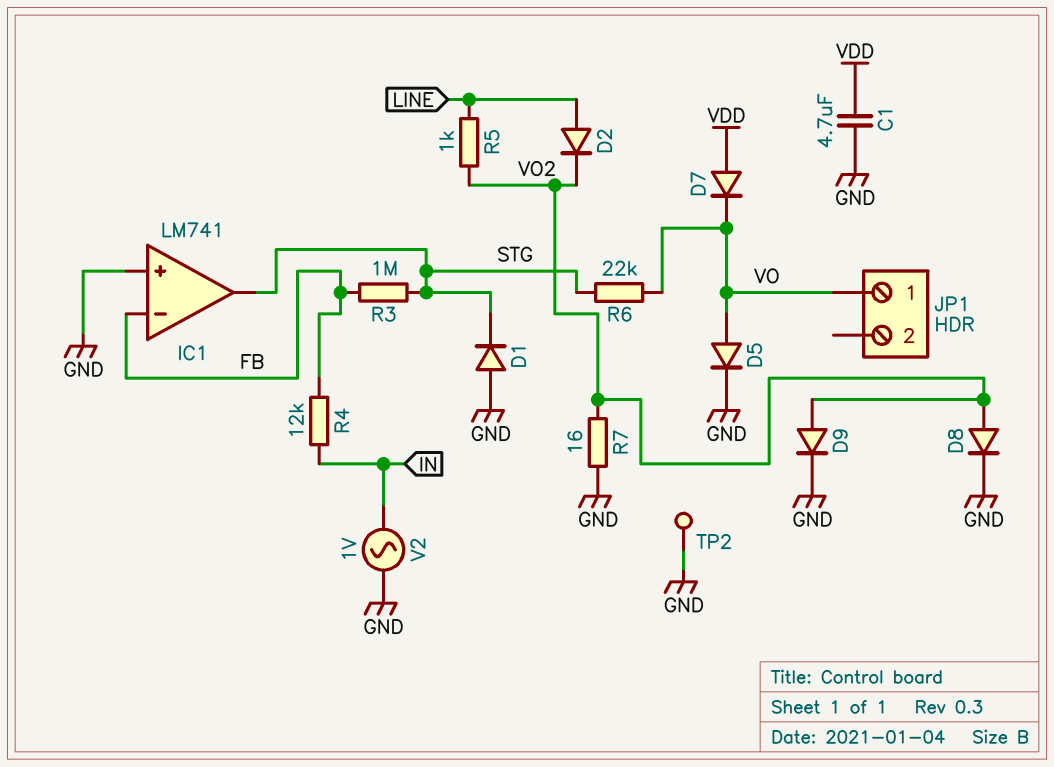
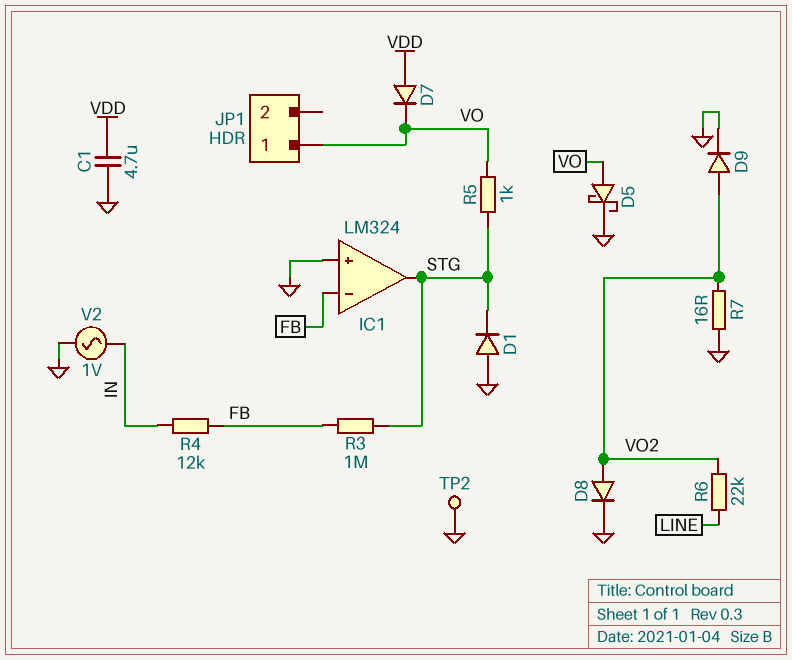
D2: diode (A LINE, K VO2) -> none
D5: diode (A VO, K GND) -> schottky (A VO, K GND)
IC1: LM741 -> LM324
R5: 1k (LINE, VO2) -> 1k (STG, VO)
R6: 22k (STG, VO) -> 22k (LINE, VO2)

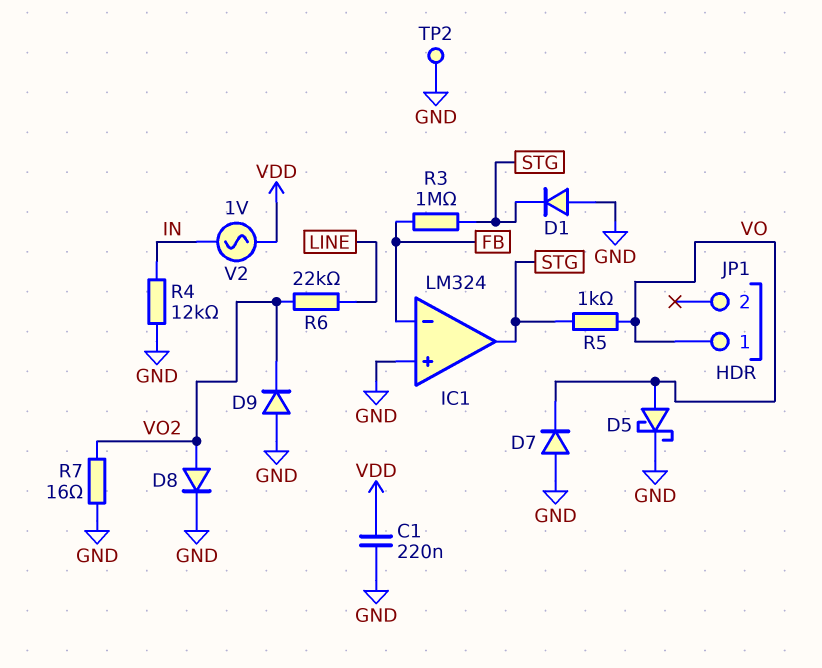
C1: 4.7uF (GND, VDD) -> 220nF (GND, VDD)
D7: diode (A VDD, K VO) -> diode (A GND, K VO)
D9: diode (A VO2, K GND) -> diode (A GND, K VO2)
R4: 12k (FB, IN) -> 12k (GND, IN)
V2: AC 1V (GND, IN) -> AC 1V (IN, VDD)

